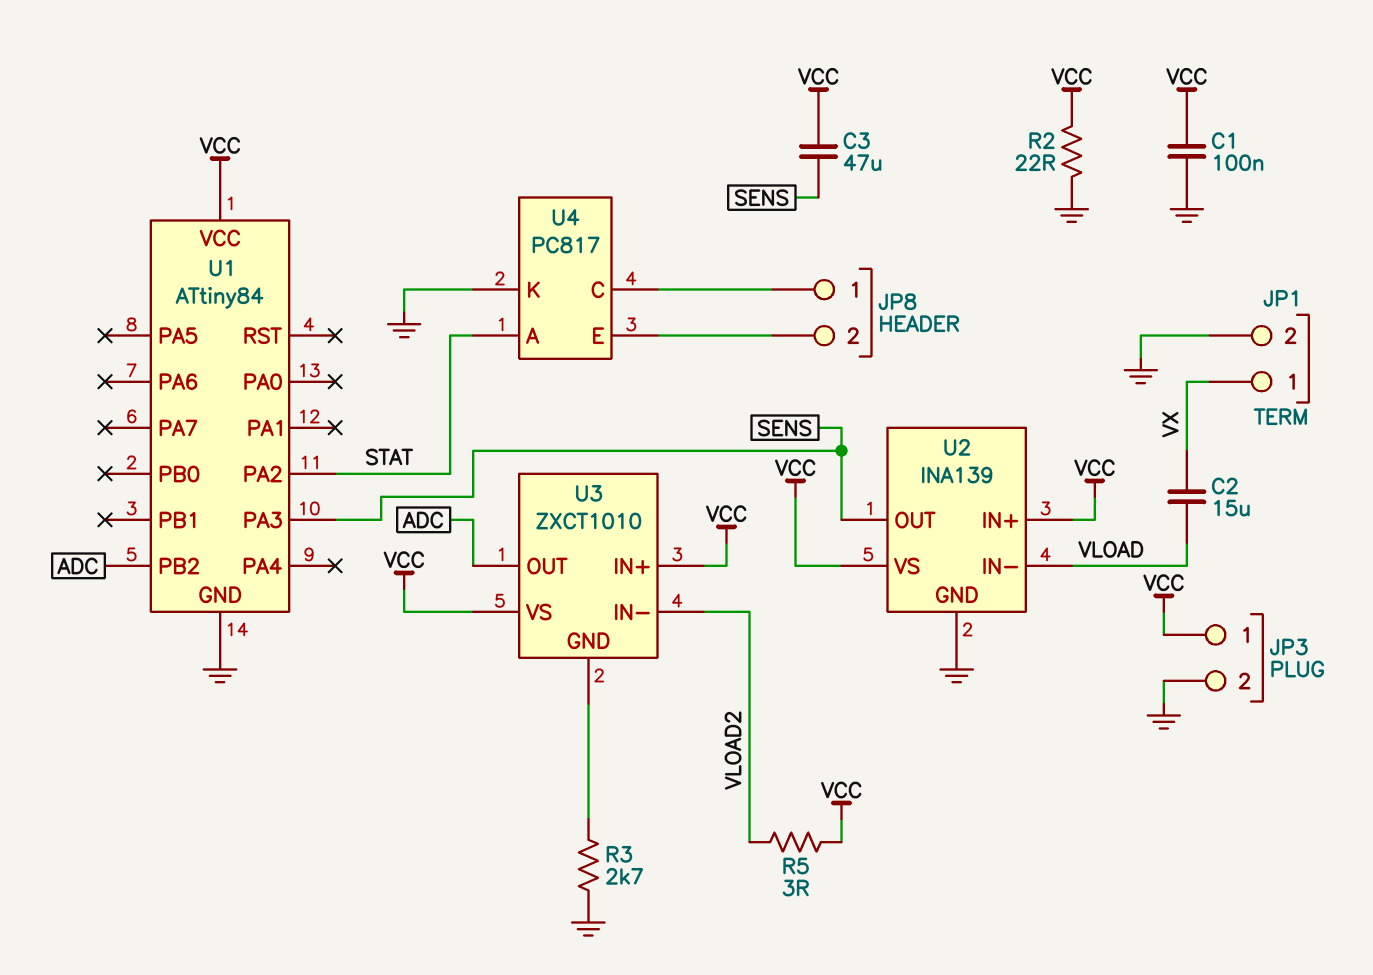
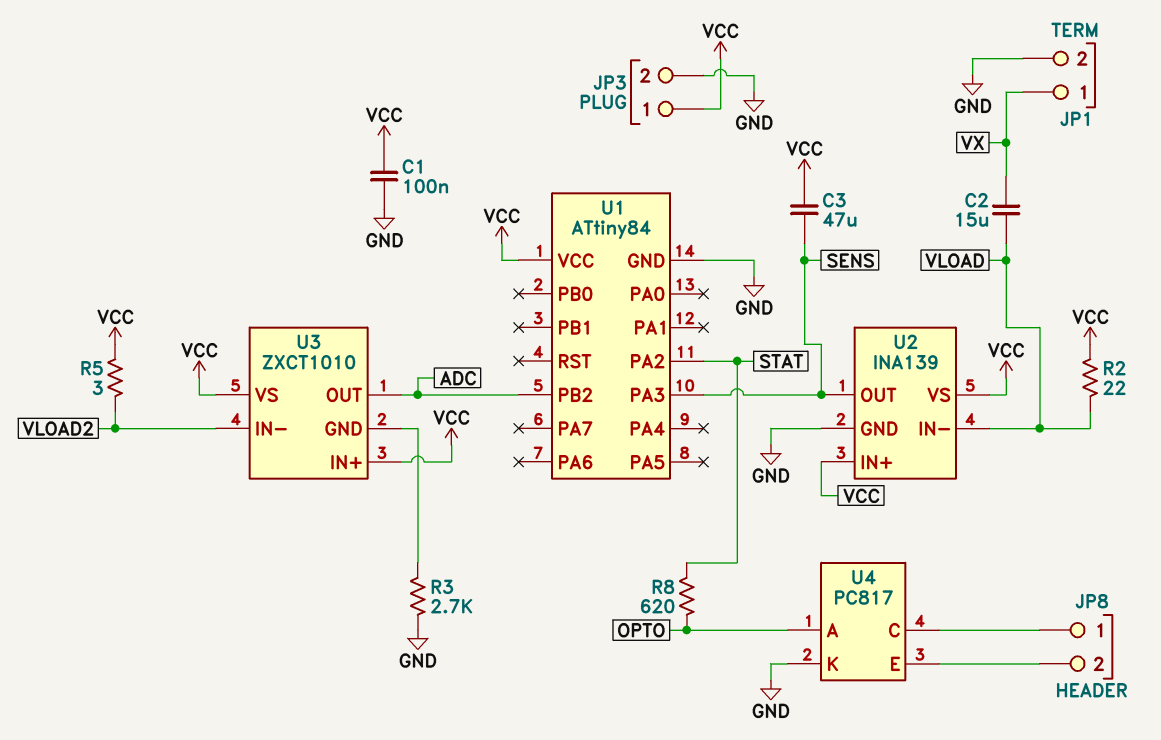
R2: 22 (GND, VCC) -> 22 (VCC, VLOAD)
R8: none -> 620 (OPTO, STAT)
U4 pin A: STAT -> OPTO

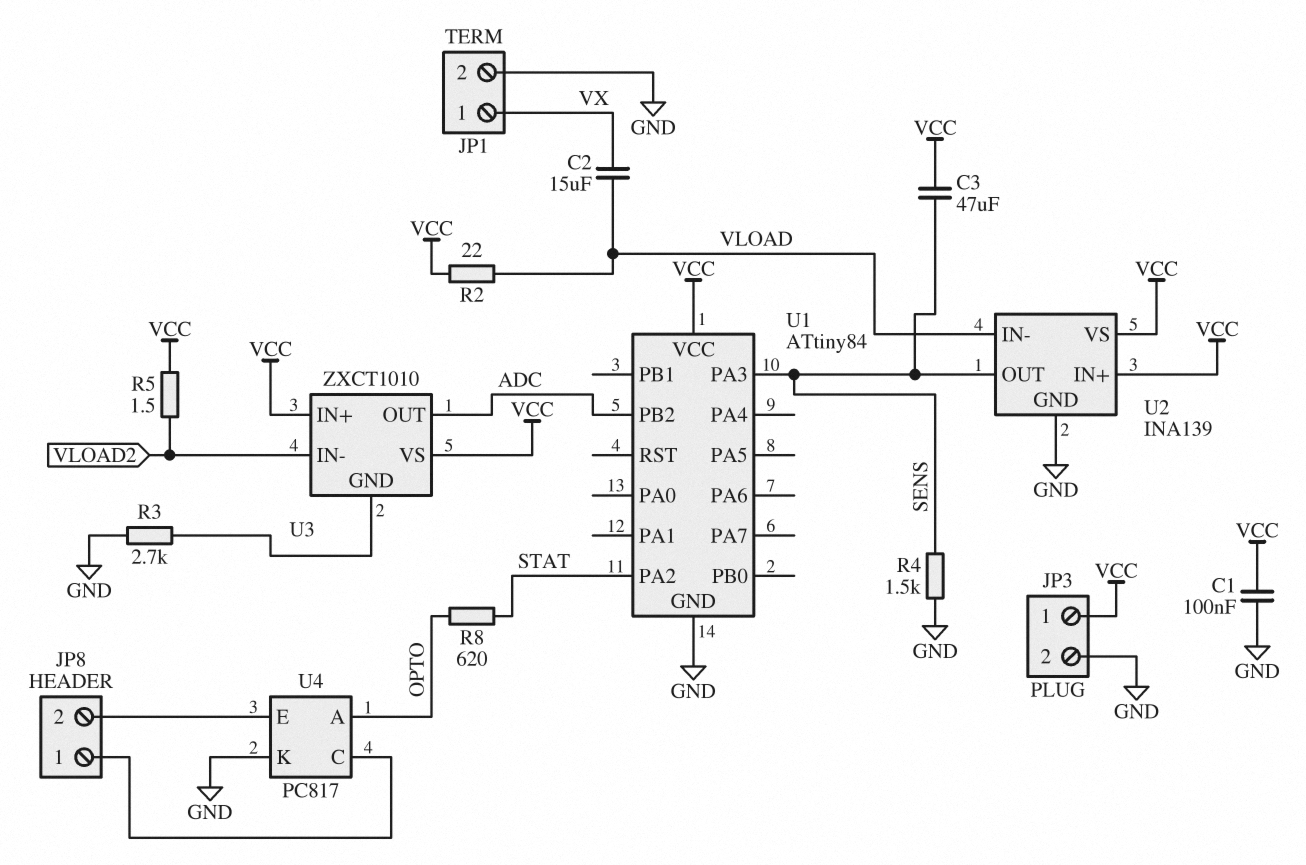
R4: none -> 1.5k (GND, SENS)
R5: 3 (VCC, VLOAD2) -> 1.5 (VCC, VLOAD2)

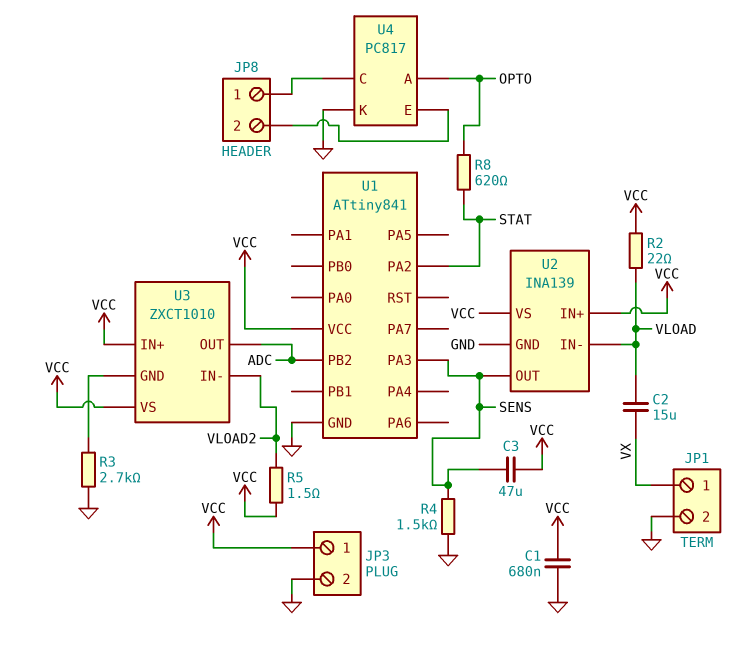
C1: 100nF (GND, VCC) -> 680nF (GND, VCC)
U1: ATtiny84 -> ATtiny841

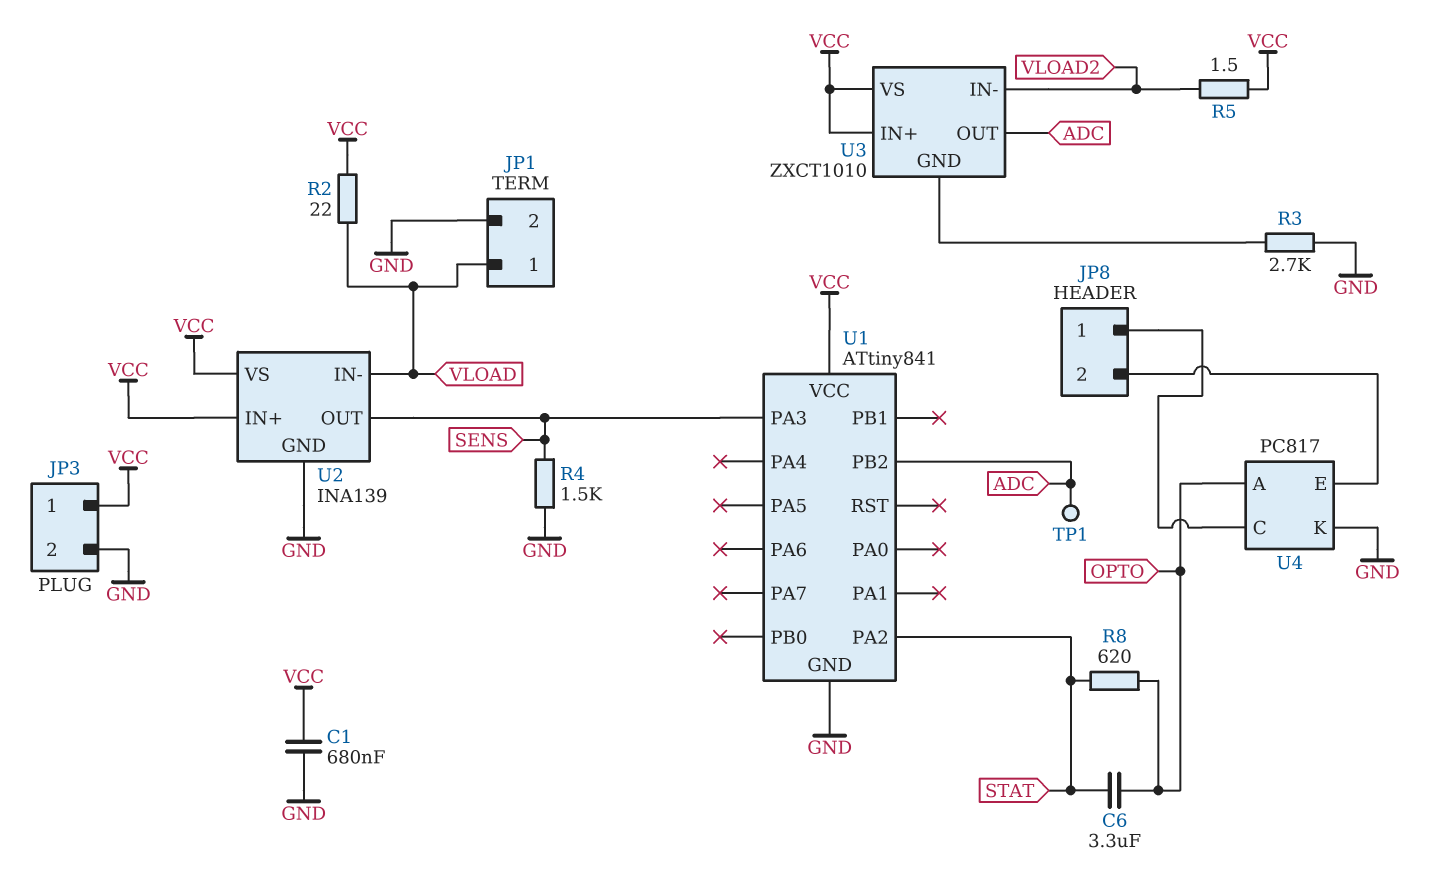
C2: 15uF (VLOAD, VX) -> none
C3: 47uF (SENS, VCC) -> none
C6: none -> 3.3uF (OPTO, STAT)
JP1 pin 1: VX -> VLOAD
TP1: none -> test point (ADC)

